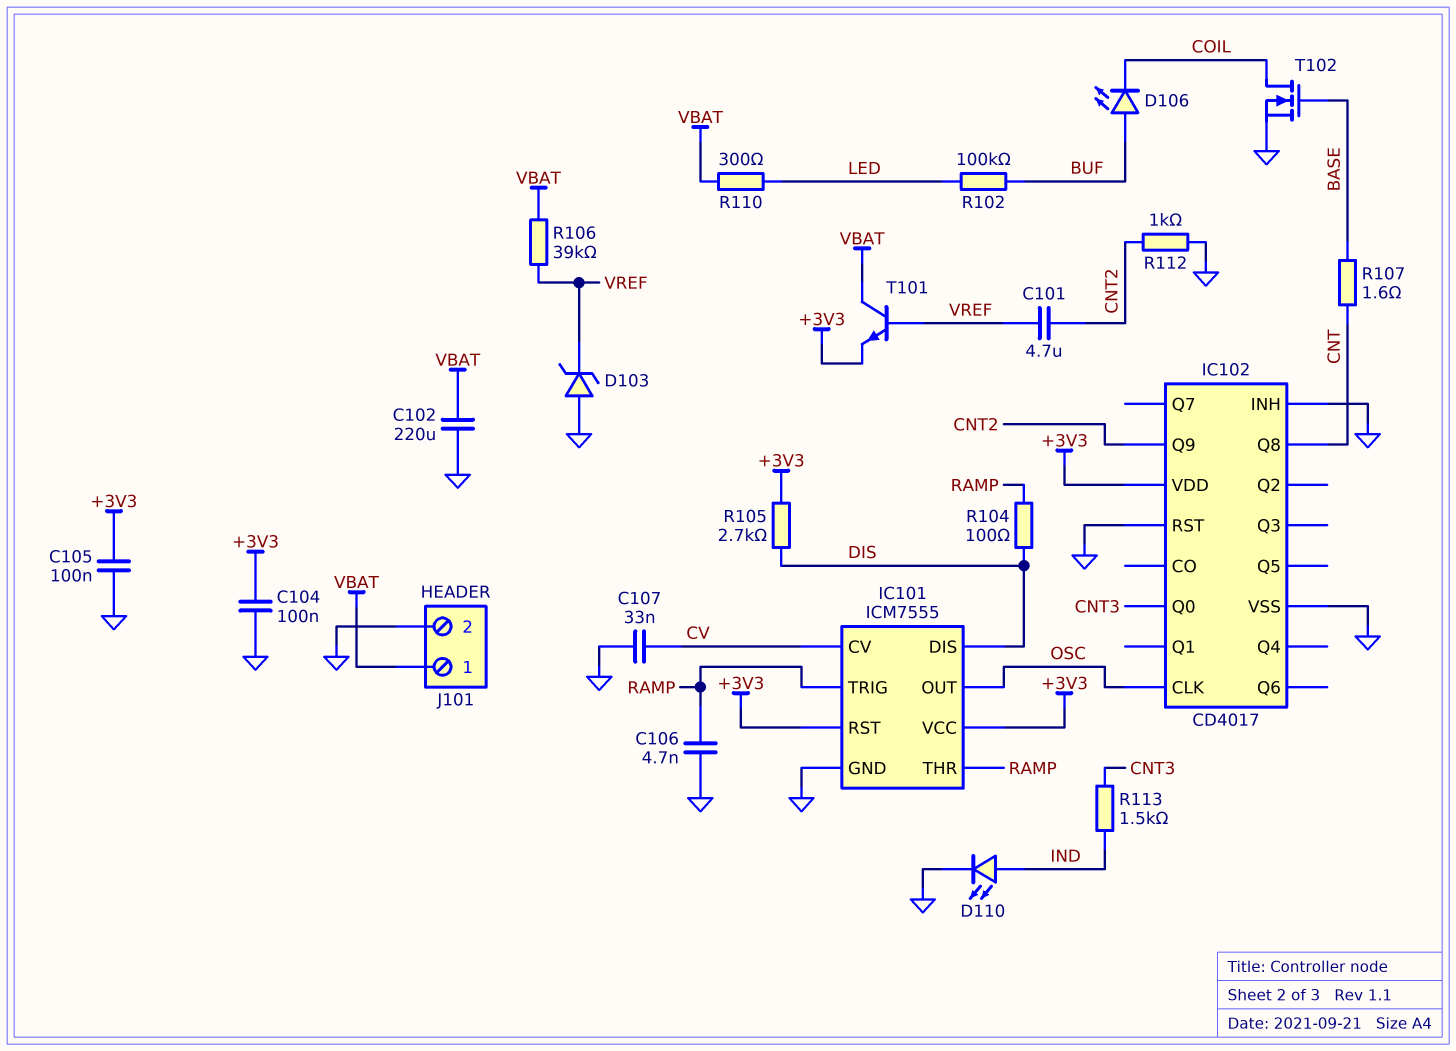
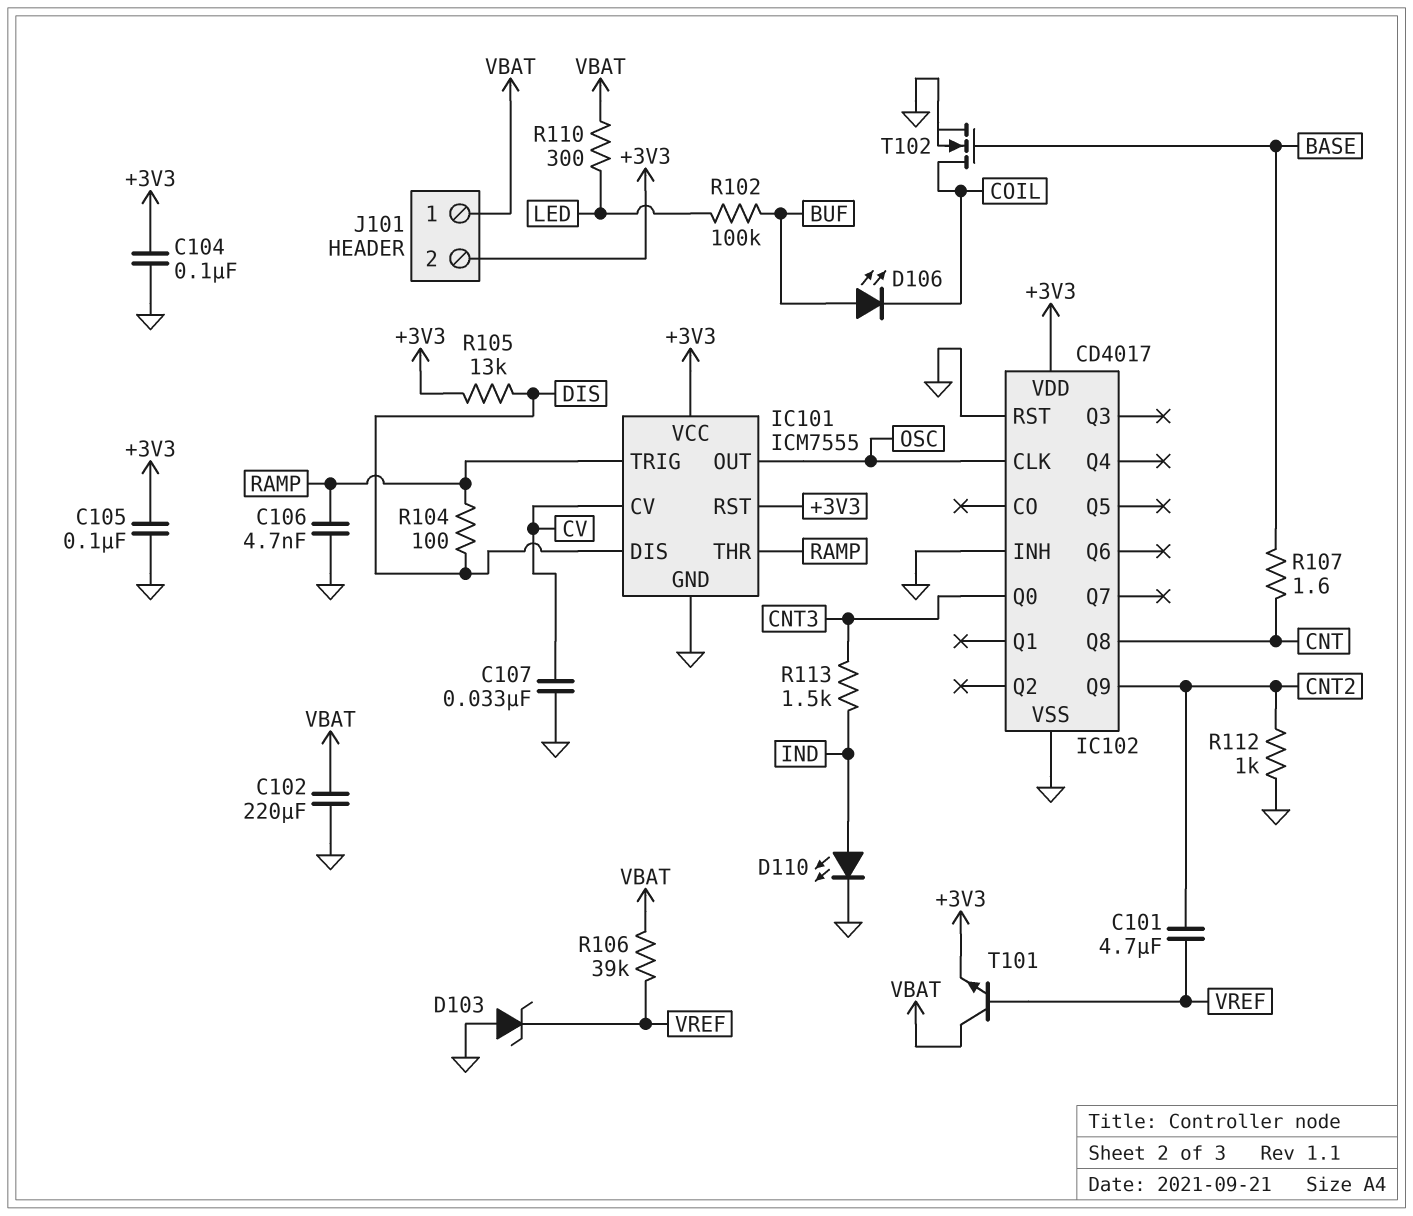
J101 pin 2: GND -> +3V3
R105: 2.7k (+3V3, DIS) -> 13k (+3V3, DIS)

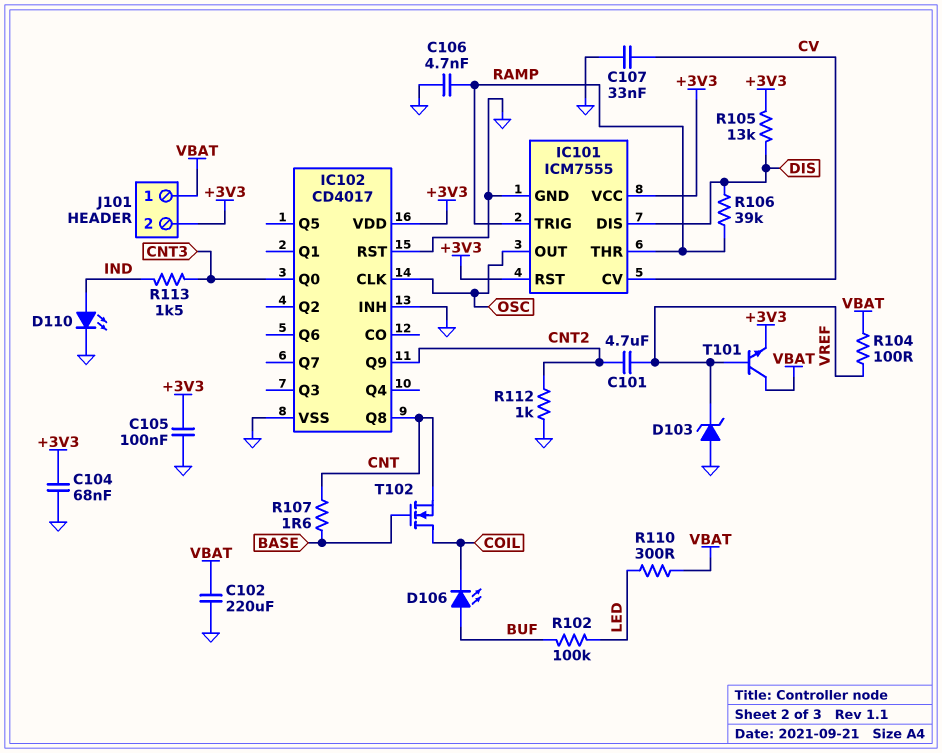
C104: 100nF (+3V3, GND) -> 68nF (+3V3, GND)
R104: 100 (DIS, RAMP) -> 100 (VBAT, VREF)
R106: 39k (VBAT, VREF) -> 39k (DIS, RAMP)
T102: NMOS (G BASE, D COIL, S GND) -> NMOS (G BASE, D COIL, S CNT)

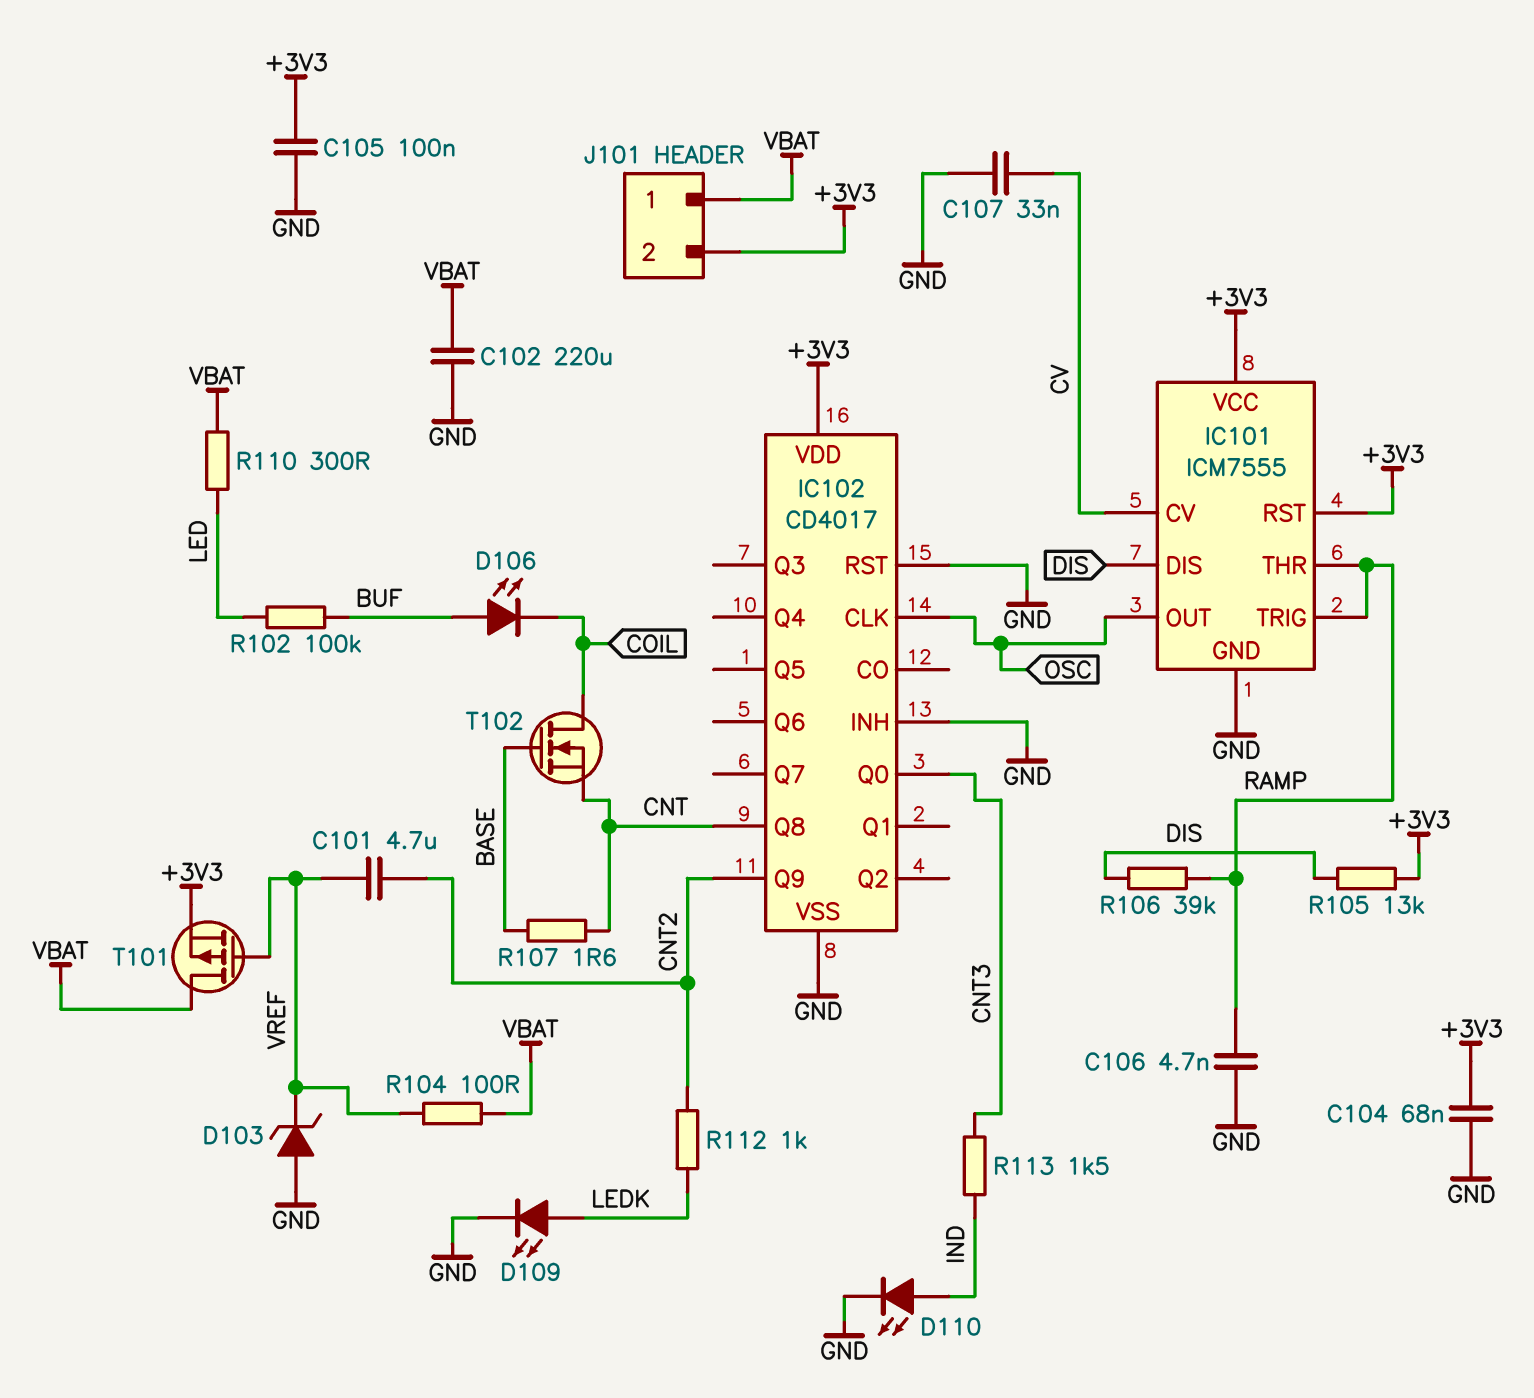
D109: none -> LED (A LEDK, K GND)
R112: 1k (CNT2, GND) -> 1k (CNT2, LEDK)
T101: NPN (B VREF, C VBAT, E +3V3) -> PMOS (G VREF, D VBAT, S +3V3)

